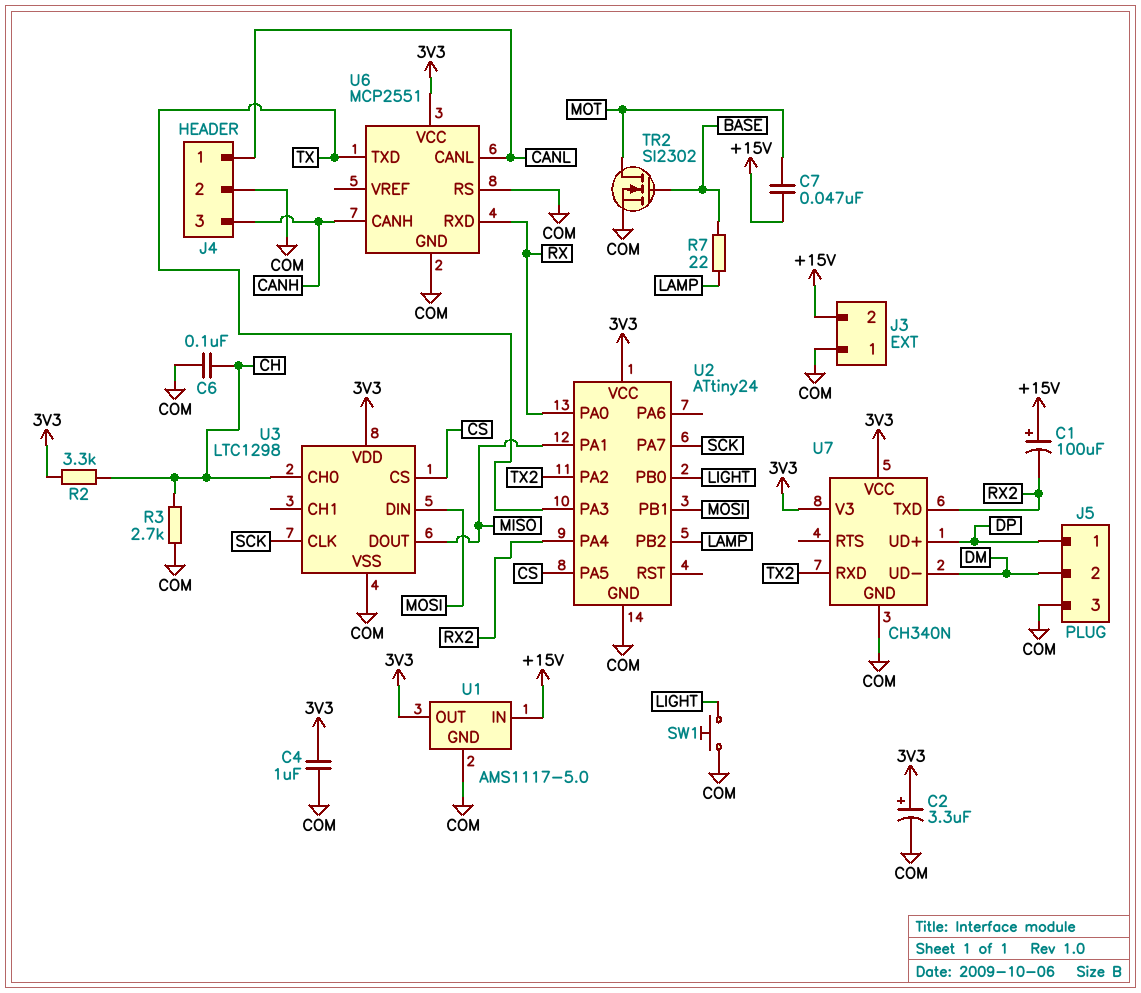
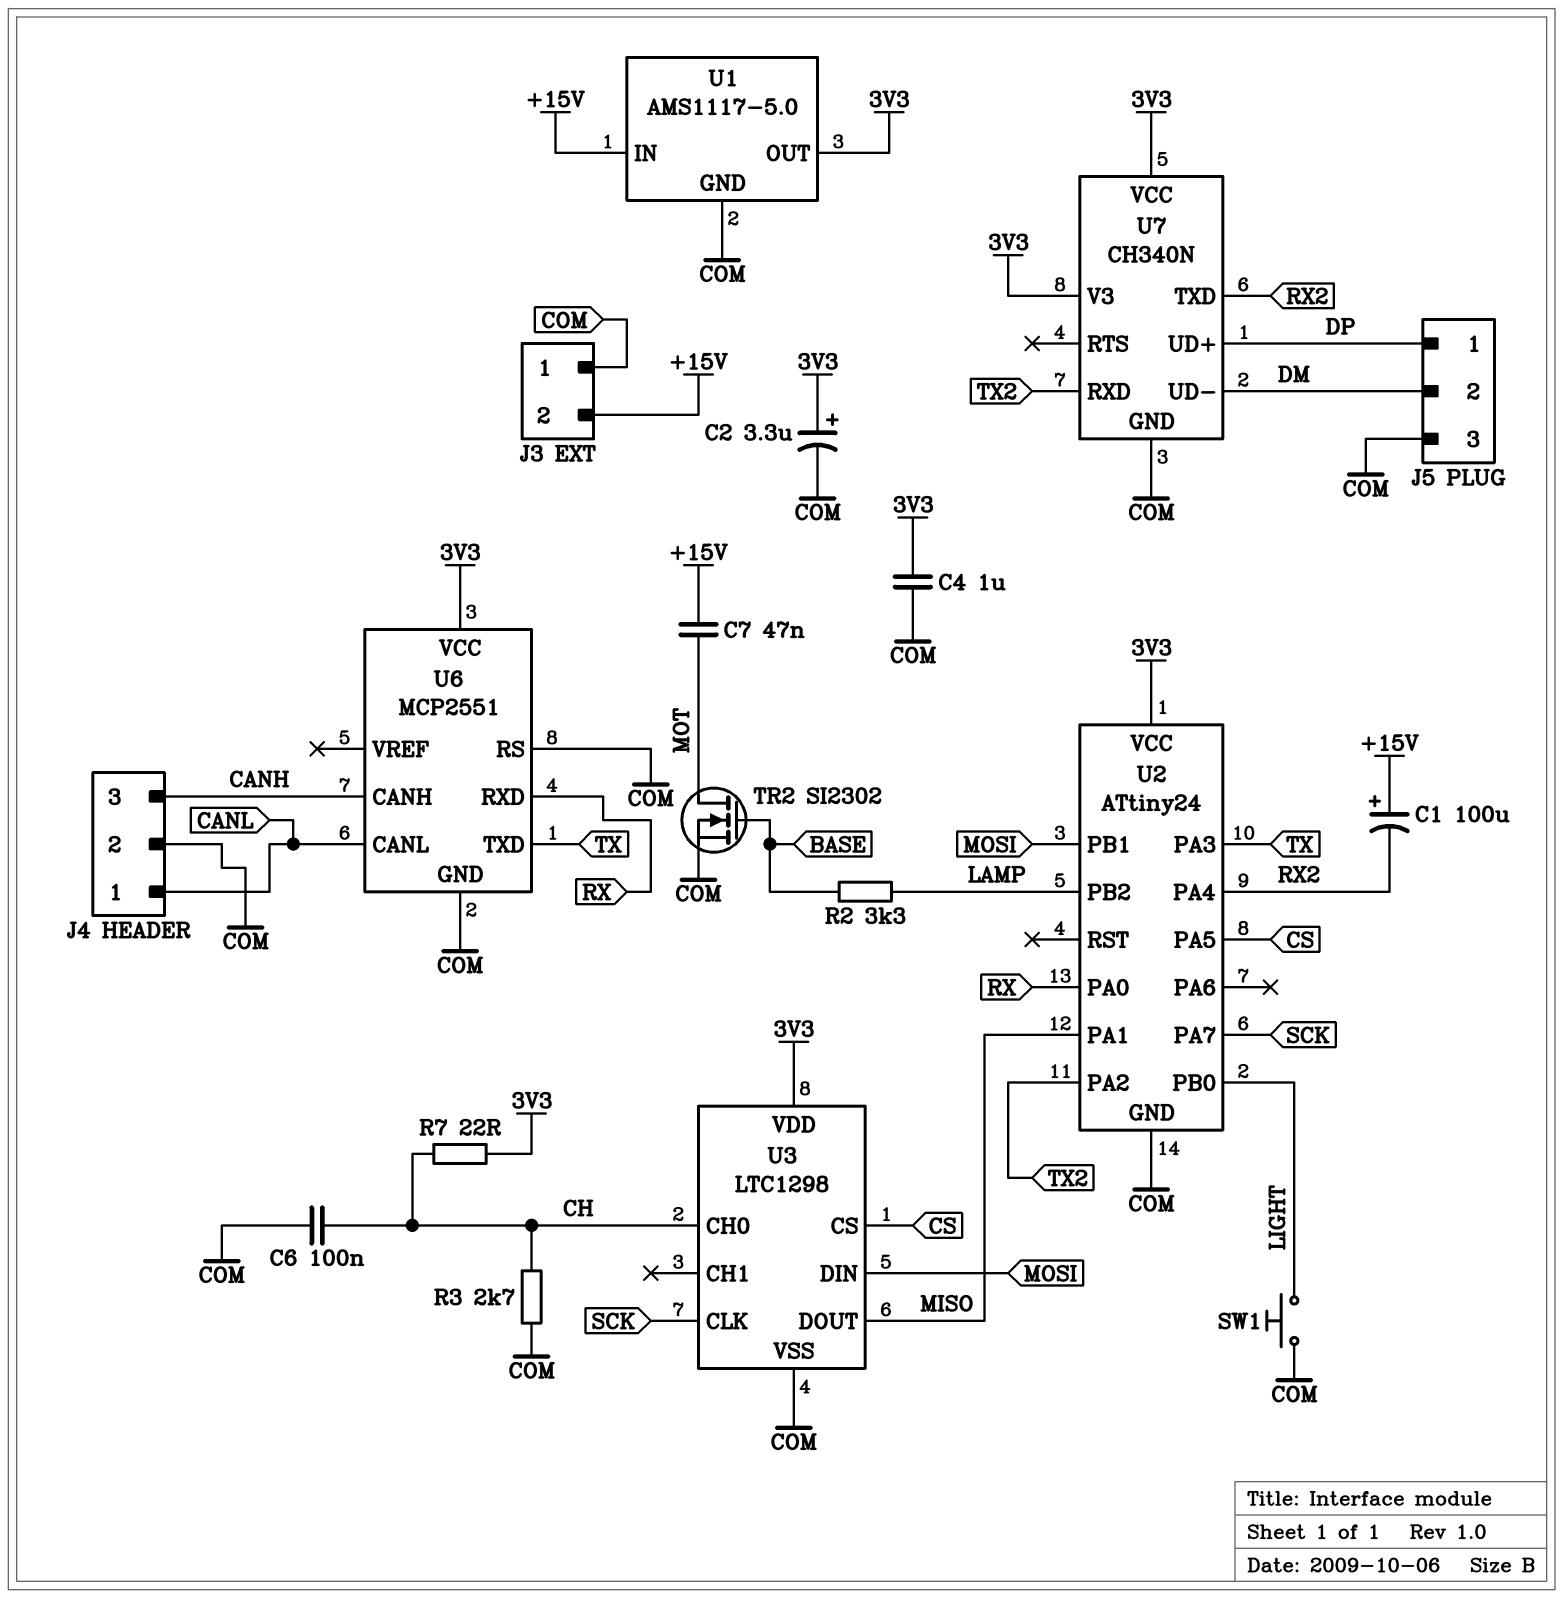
R2: 3.3k (3V3, CH) -> 3.3k (BASE, LAMP)
R7: 22 (BASE, LAMP) -> 22 (3V3, CH)

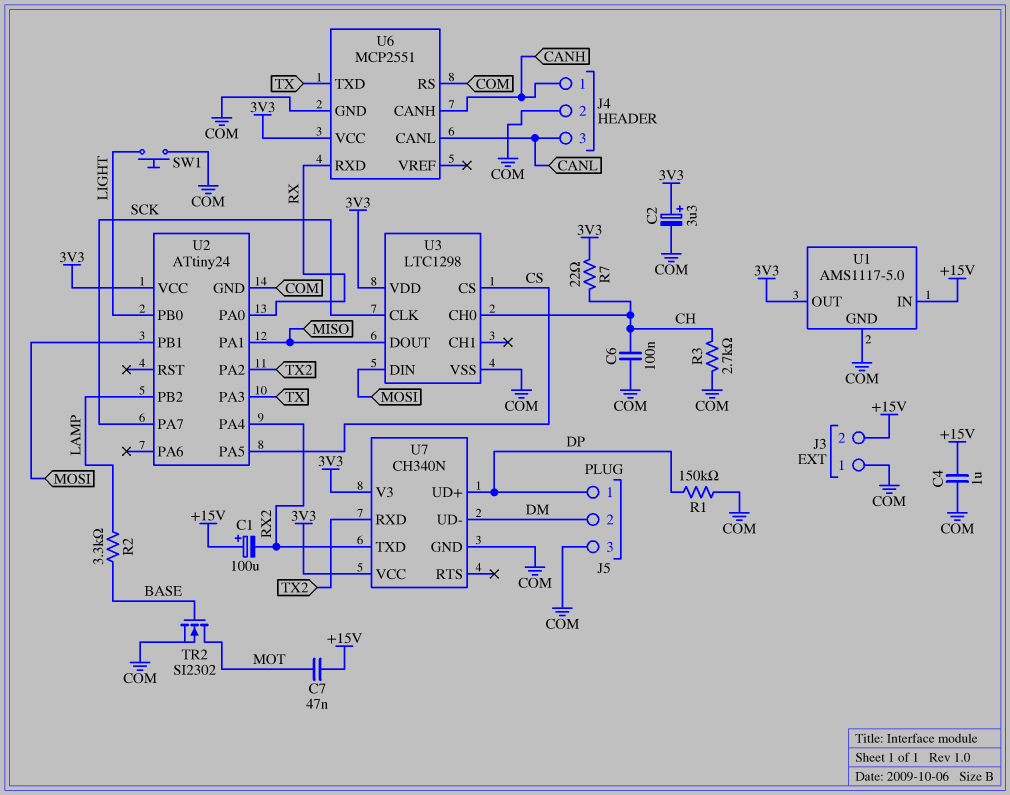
C4: 1uF (3V3, COM) -> 1uF (+15V, COM)
J4 pin 1: CANL -> CANH
J4 pin 3: CANH -> CANL
R1: none -> 150k (COM, DP)

